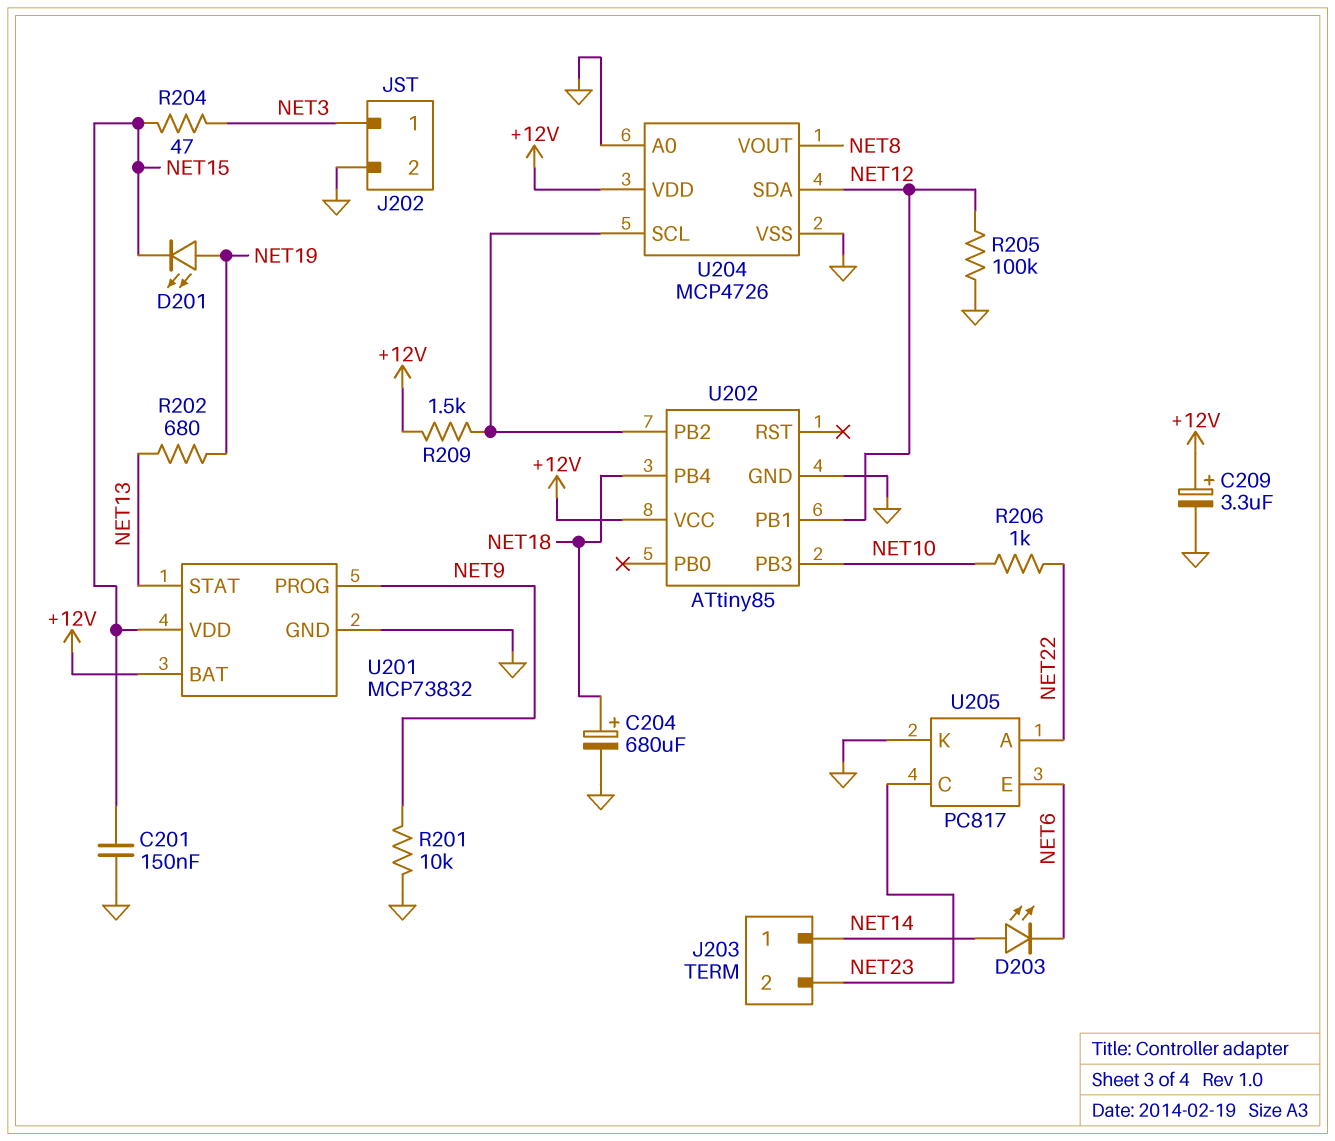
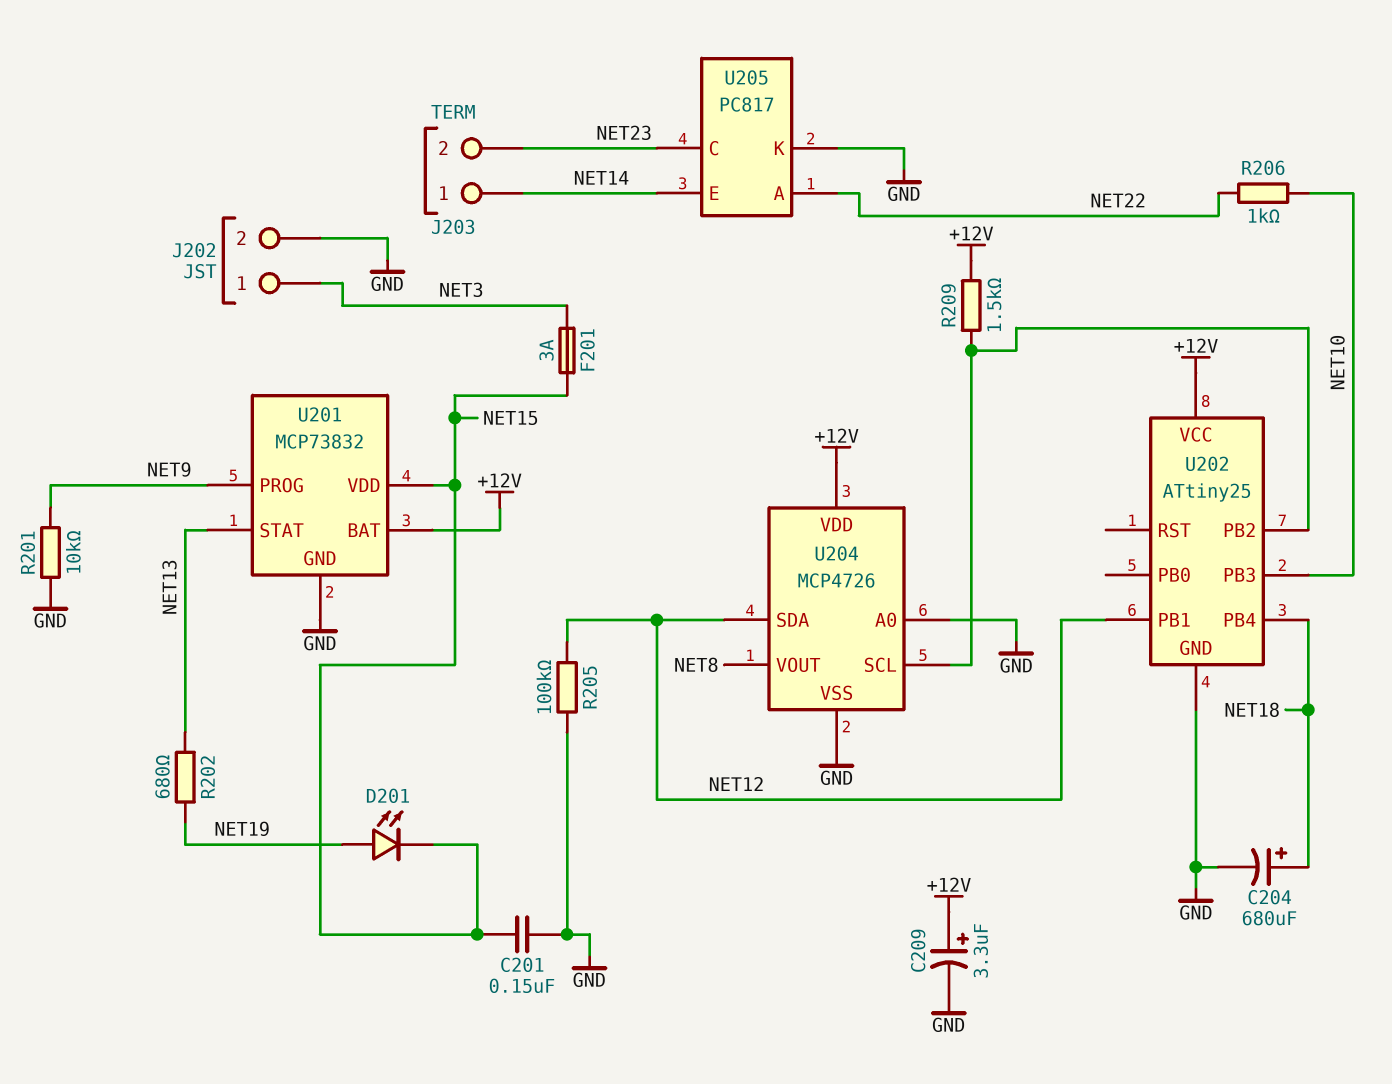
D203: LED (A NET14, K NET6) -> none
F201: none -> 3A (NET3, NET15)
R204: 47 (NET3, NET15) -> none
U202: ATtiny85 -> ATtiny25
U205 pin E: NET6 -> NET14

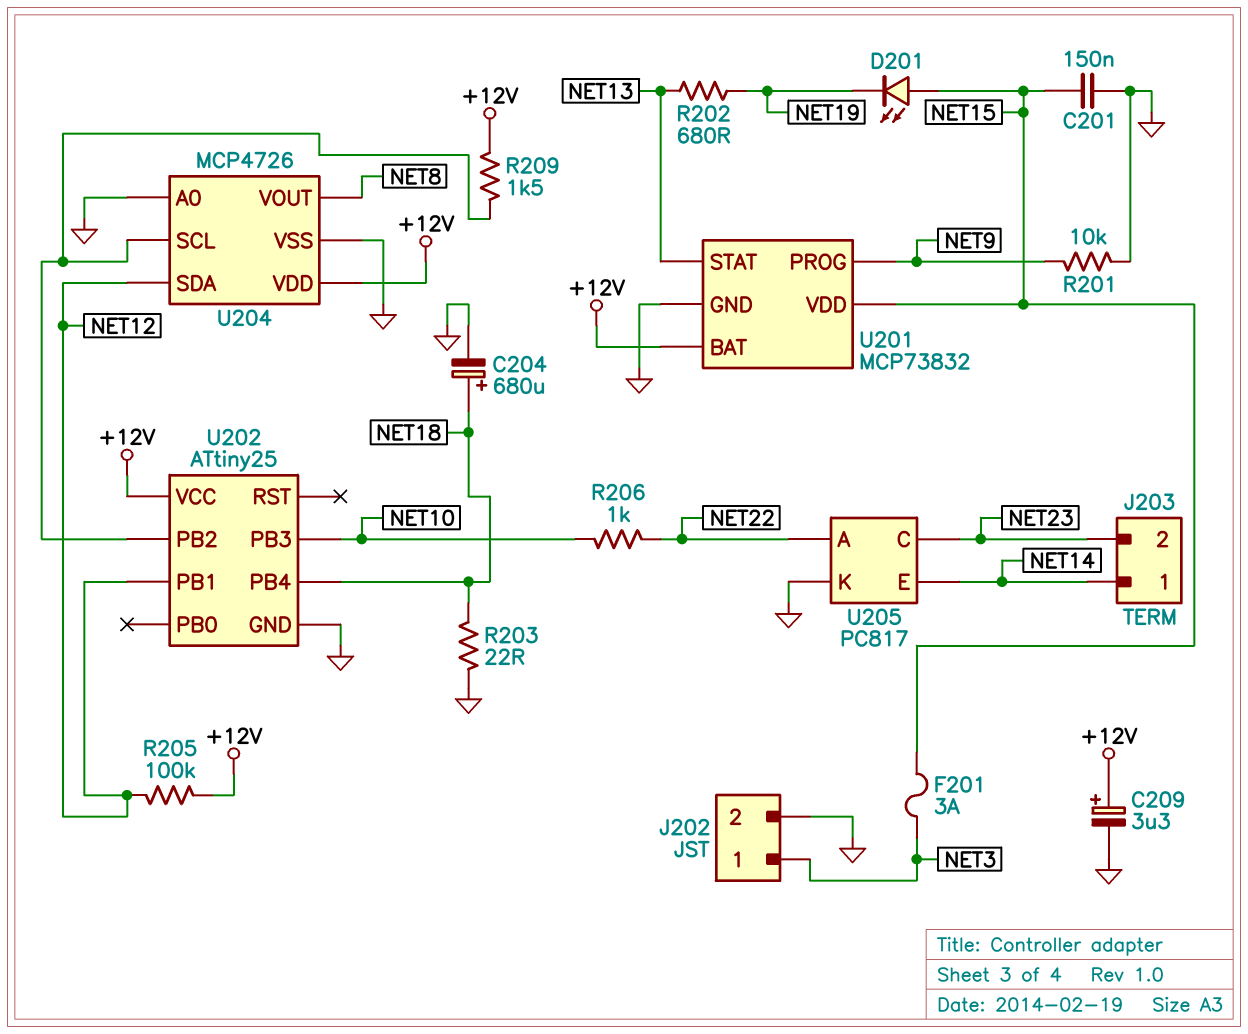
D201: LED (A NET19, K NET15) -> LED (A NET15, K NET19)
R203: none -> 22 (GND, NET18)
R205: 100k (GND, NET12) -> 100k (+12V, NET12)

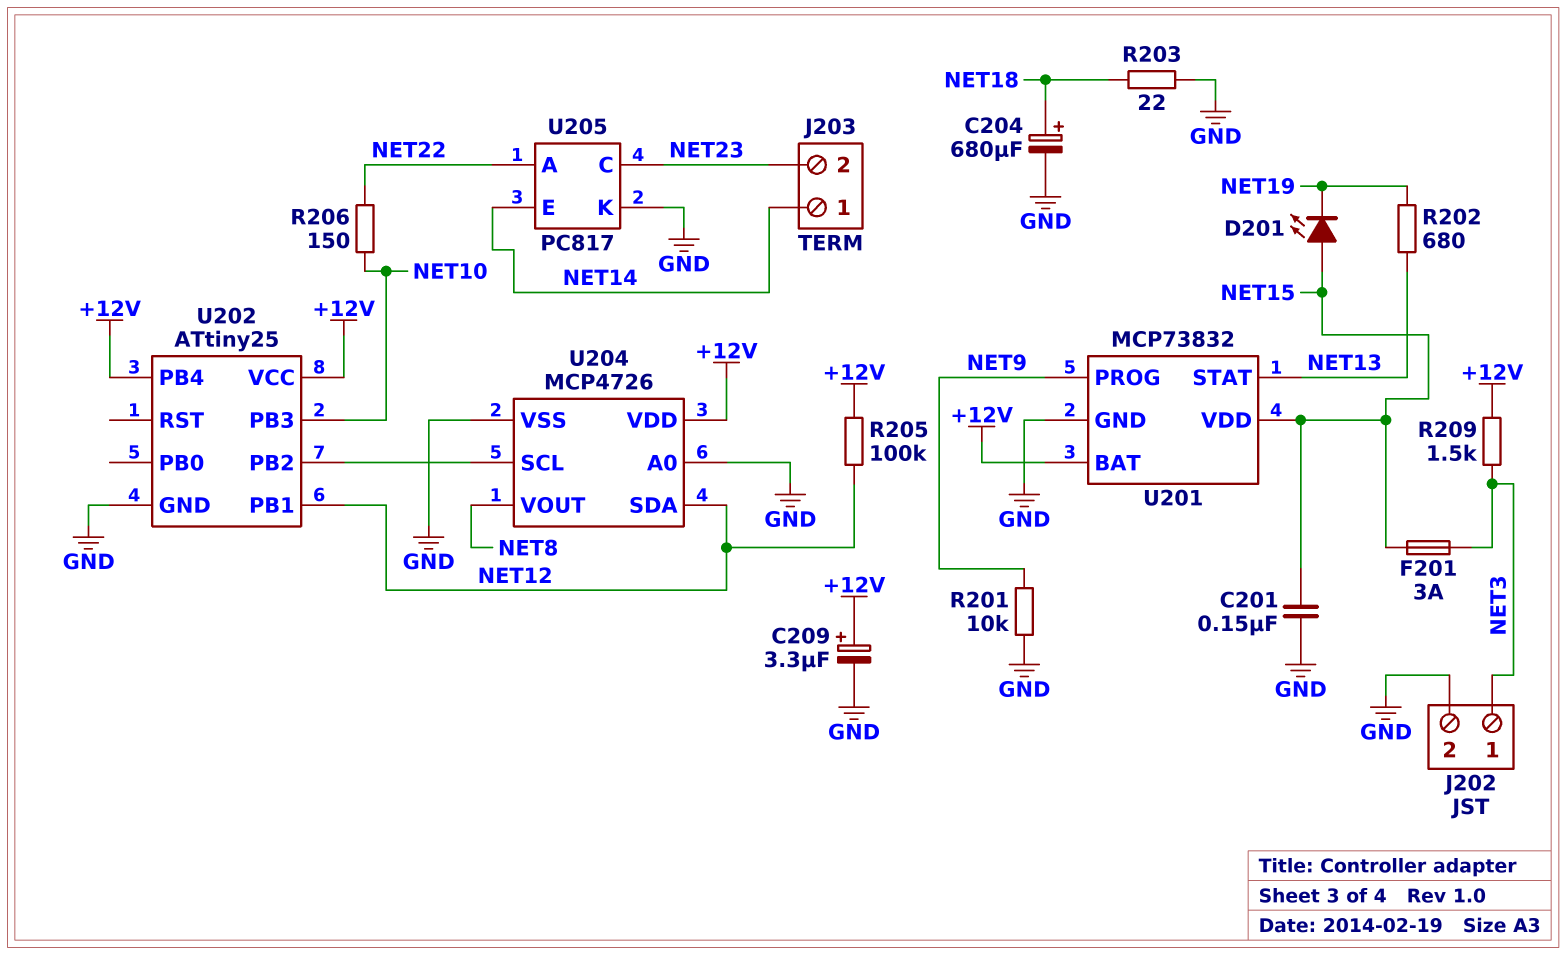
R206: 1k (NET10, NET22) -> 150 (NET10, NET22)
R209: 1.5k (+12V, U202/PB2) -> 1.5k (+12V, NET3)
U202 pin PB4: NET18 -> +12V

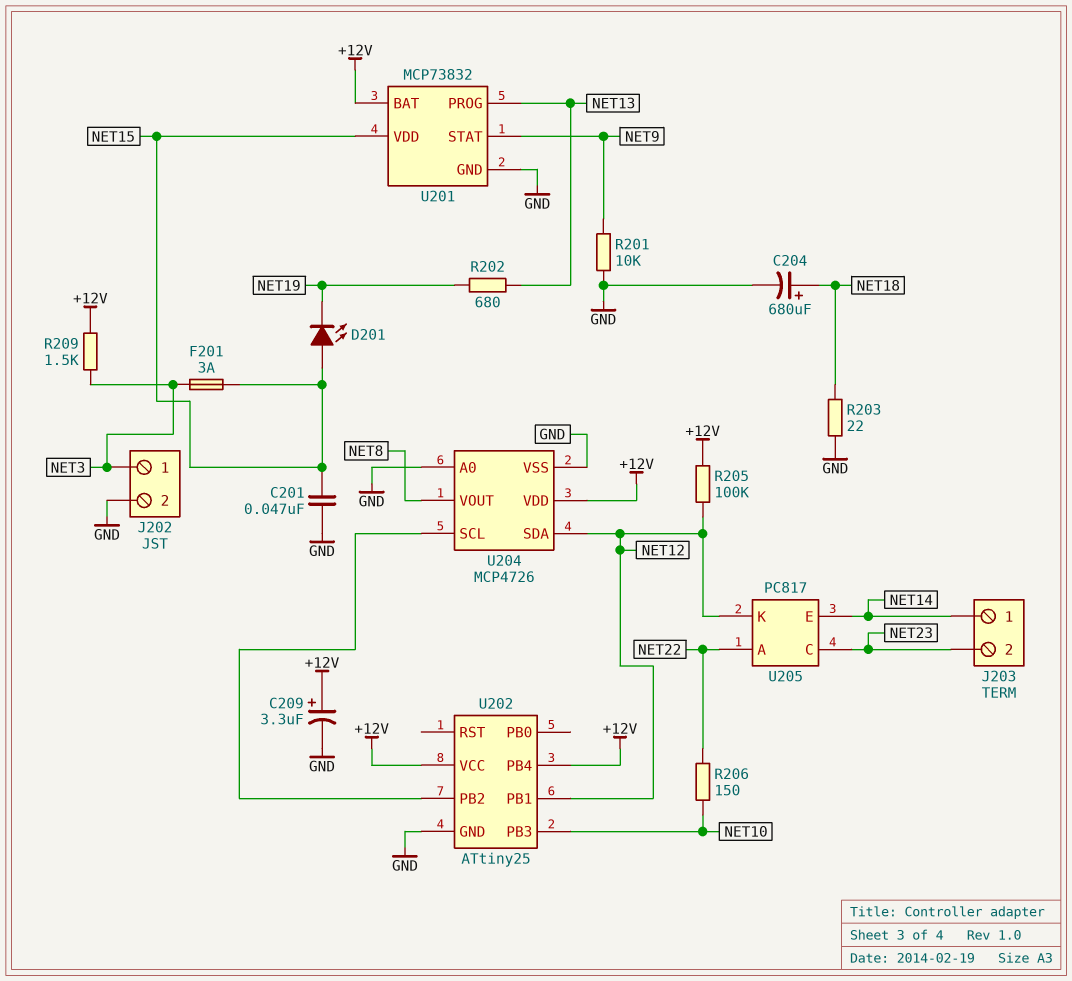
C201: 150nF (GND, NET15) -> 47nF (GND, NET15)
U201 pin PROG: NET9 -> NET13
U201 pin STAT: NET13 -> NET9
U205 pin K: GND -> NET12

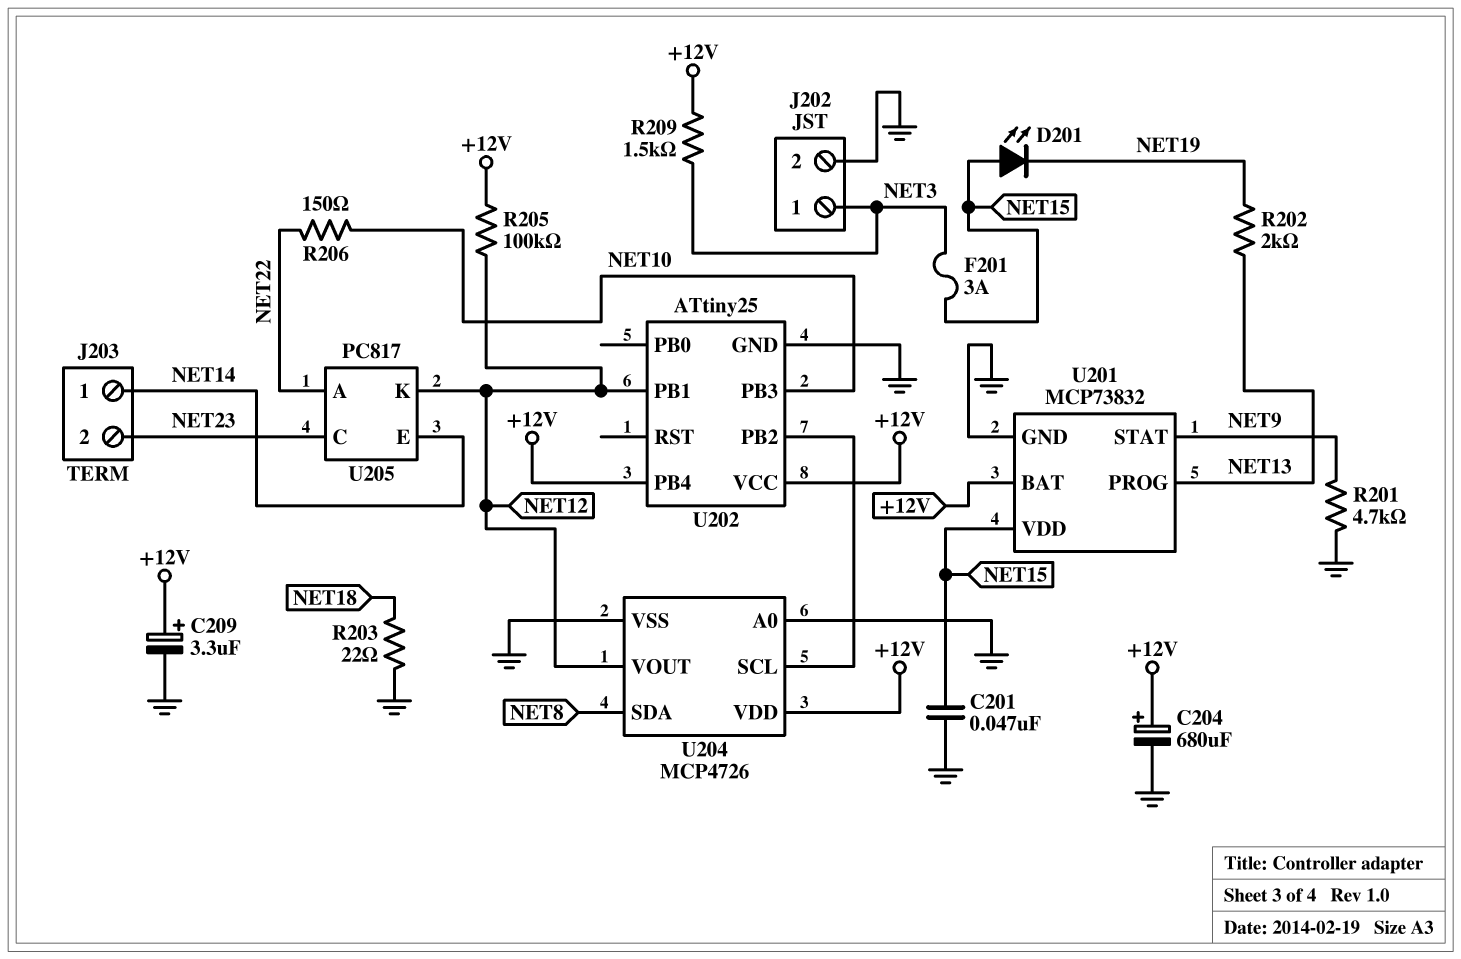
C204: 680uF (plus NET18, minus GND) -> 680uF (plus +12V, minus GND)
R201: 10k (GND, NET9) -> 4.7k (GND, NET9)
R202: 680 (NET13, NET19) -> 2k (NET13, NET19)
U204 pin SDA: NET12 -> NET8
U204 pin VOUT: NET8 -> NET12

